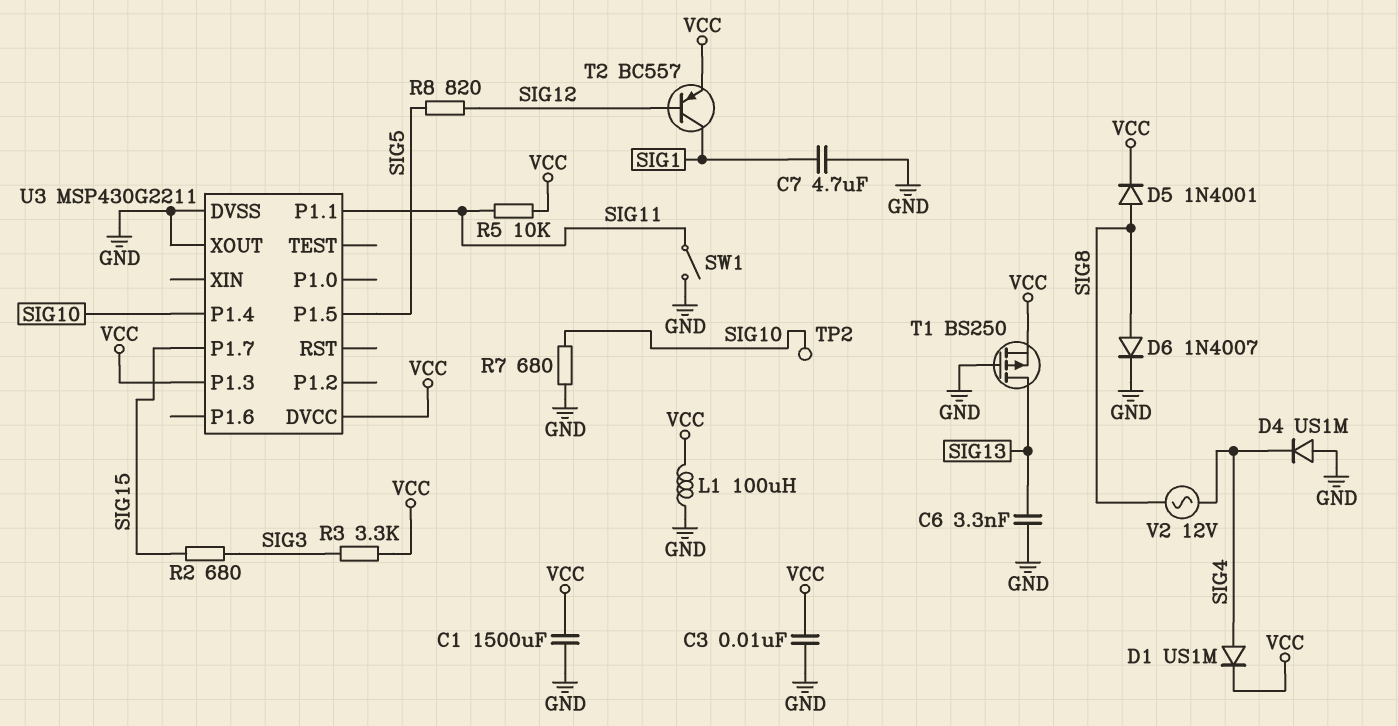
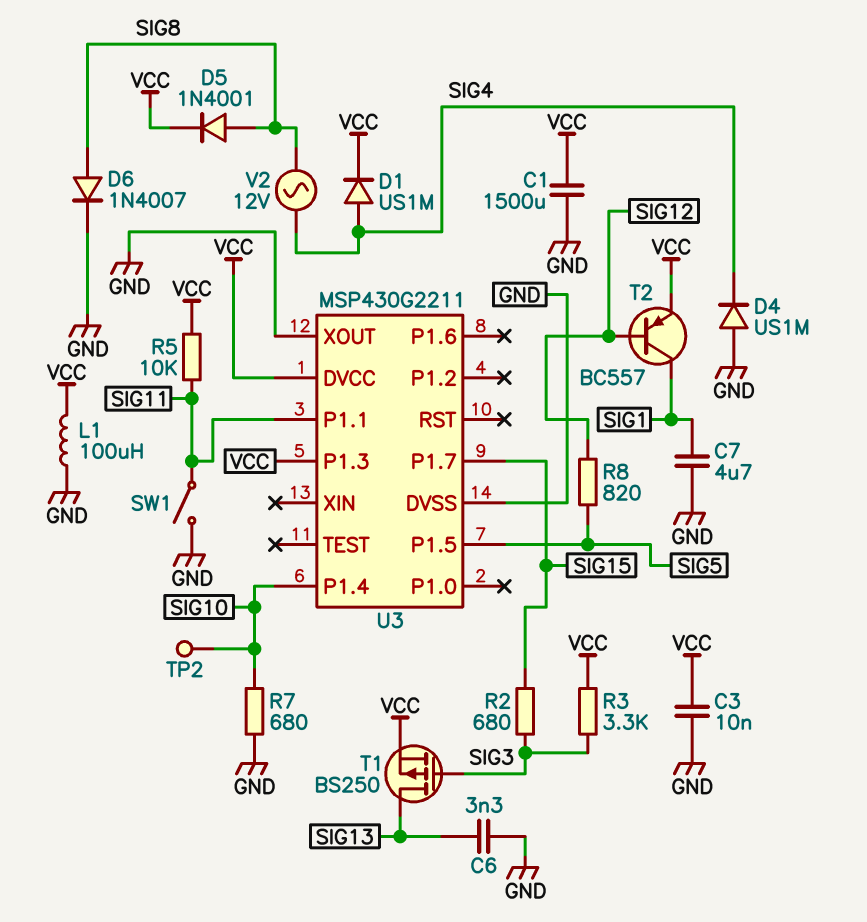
T1: PMOS BS250 (G GND, D SIG13, S VCC) -> PMOS BS250 (G SIG3, D SIG13, S VCC)

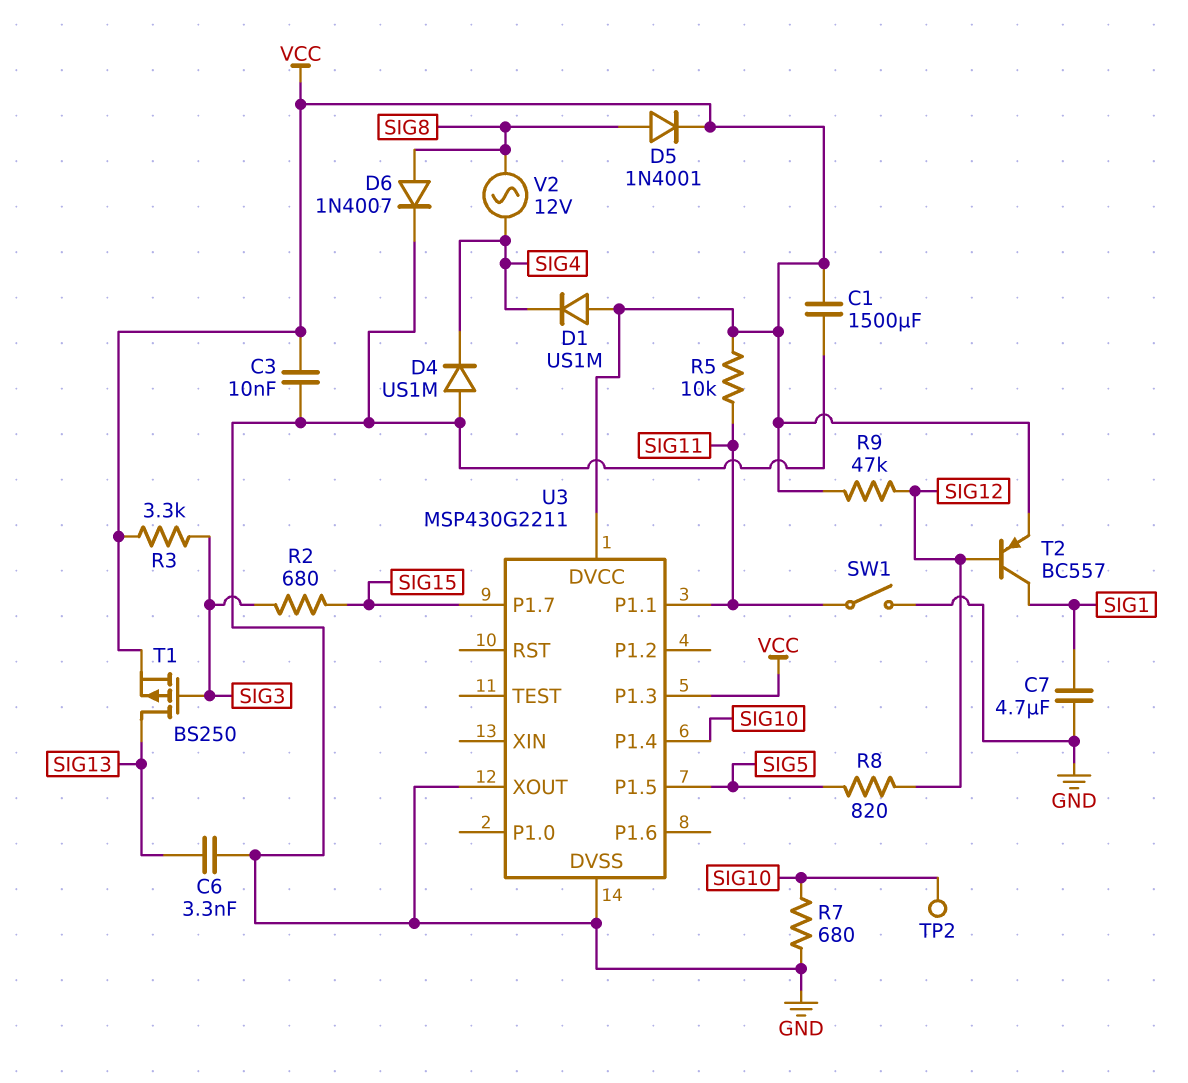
D1: diode US1M (A SIG4, K VCC) -> diode US1M (A VCC, K SIG4)
L1: 100uH (GND, VCC) -> none
R9: none -> 47k (SIG12, VCC)

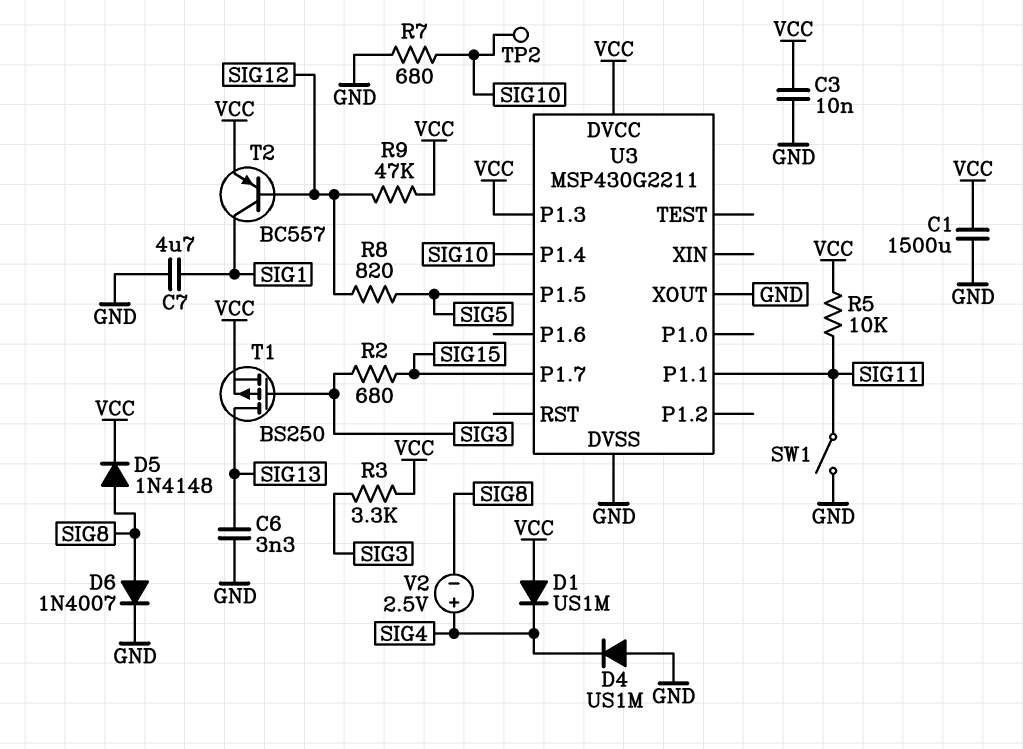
D5: diode 1N4001 (A SIG8, K VCC) -> diode 1N4148 (A SIG8, K VCC)
V2: AC 12V (SIG4, SIG8) -> 2.5V (plus SIG4, minus SIG8)

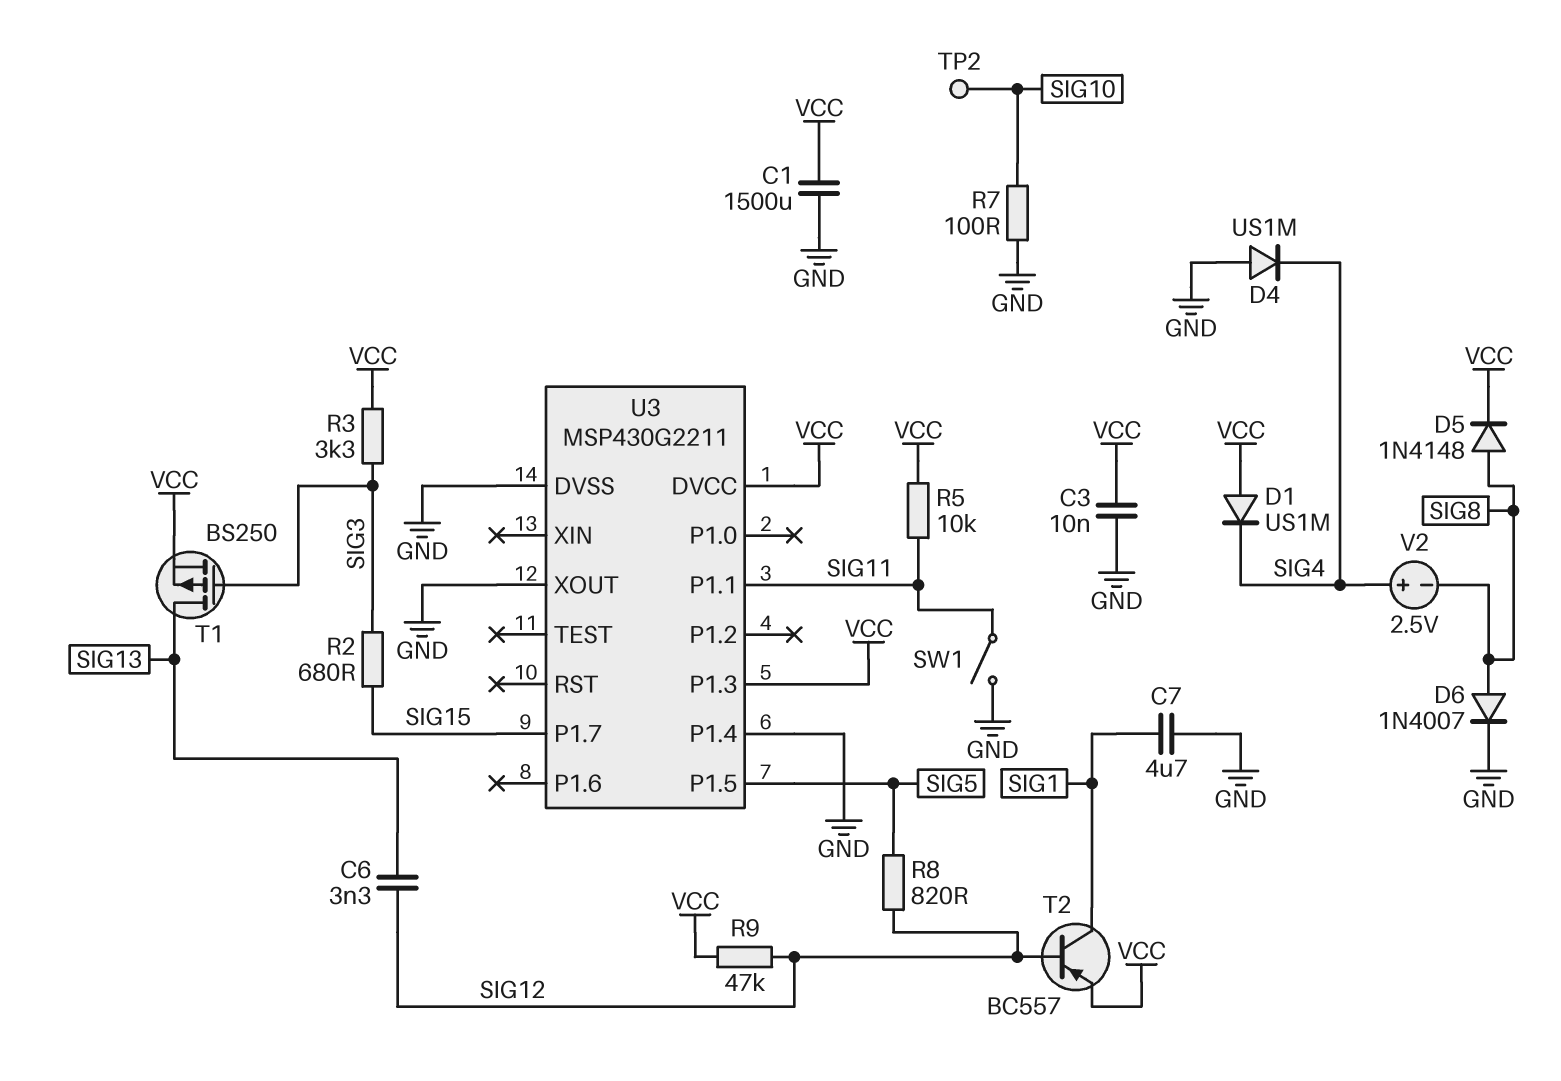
C6: 3.3nF (GND, SIG13) -> 3.3nF (SIG12, SIG13)
R7: 680 (GND, SIG10) -> 100 (GND, SIG10)
U3 pin P1.4: SIG10 -> GND

